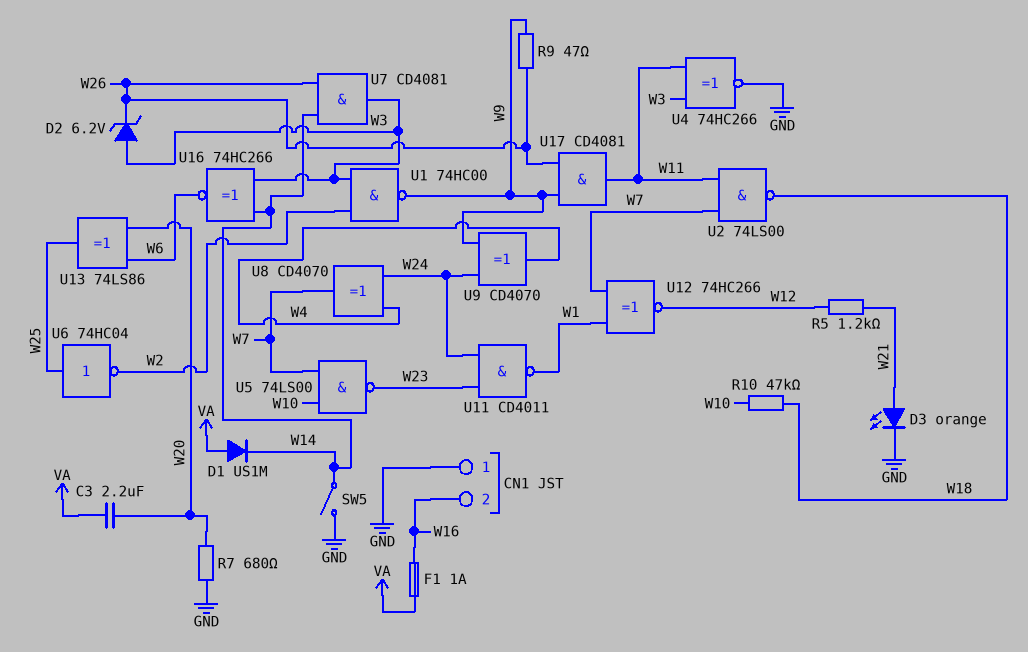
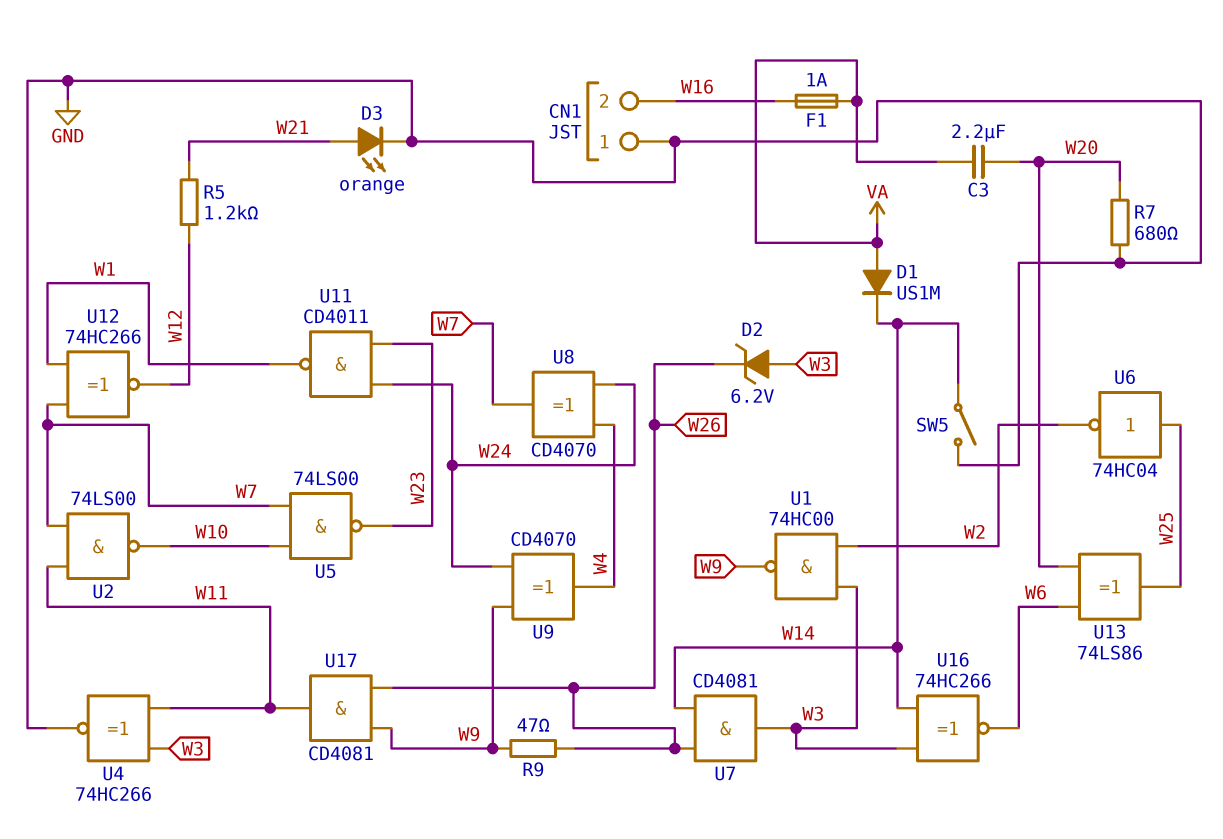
R10: 47k (W10, W18) -> none
U2: NAND 74LS00 (in W7, in W11, out W18) -> NAND 74LS00 (in W7, in W11, out W10)

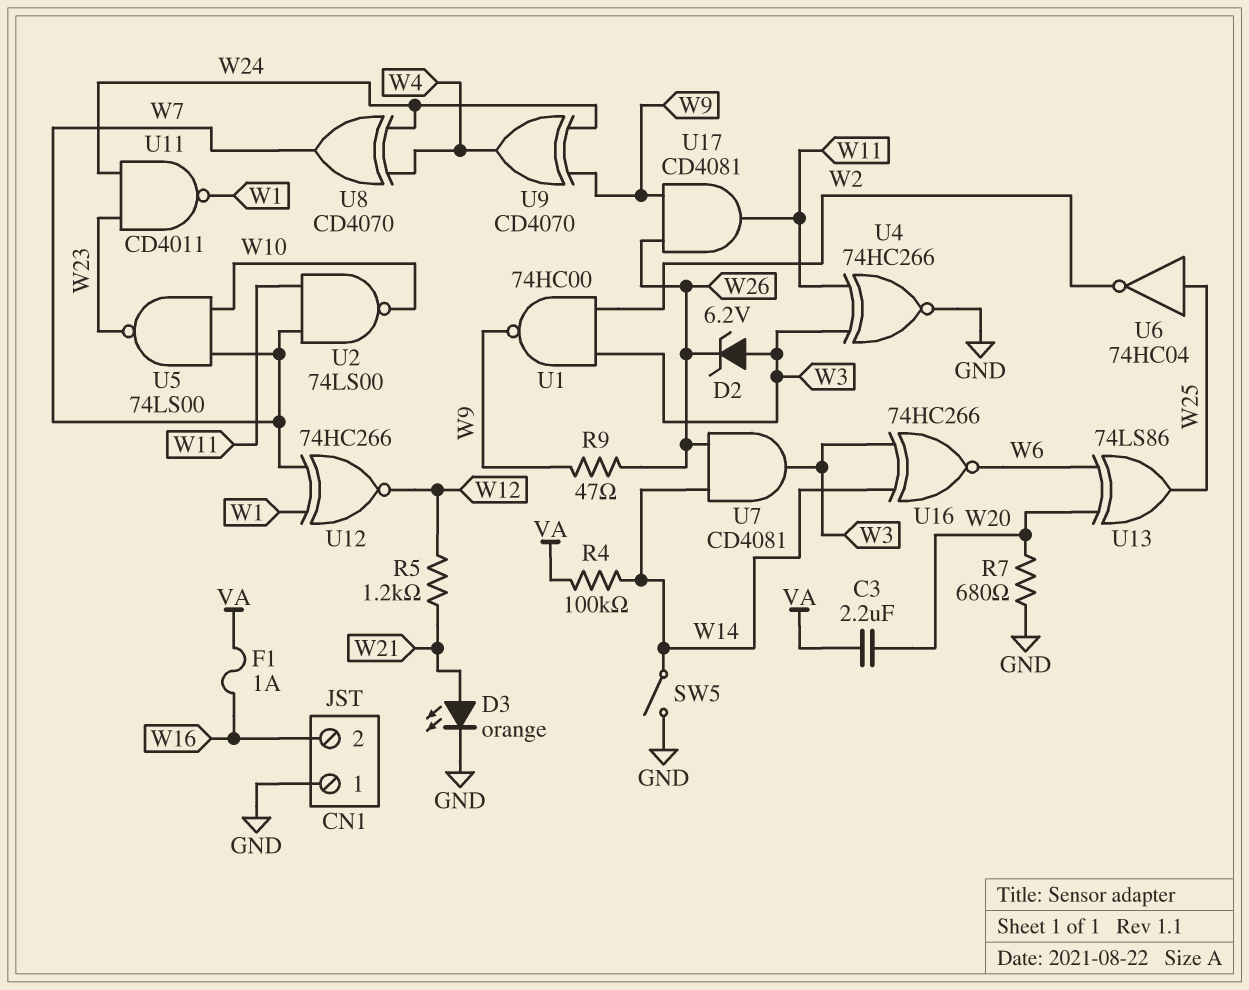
D1: diode US1M (A VA, K W14) -> none
R4: none -> 100k (VA, W14)

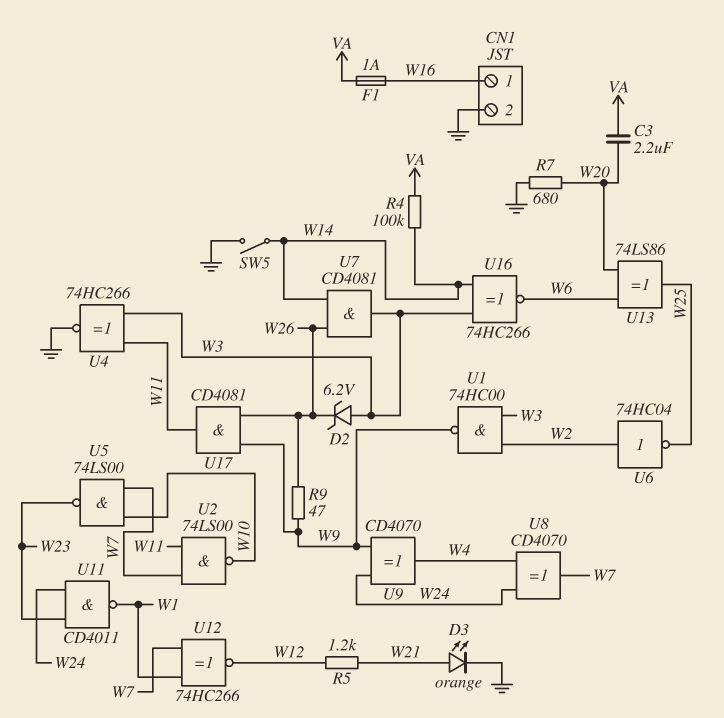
CN1 pin 1: GND -> W16
CN1 pin 2: W16 -> GND
U6: NOT 74HC04 (in W25, out W2) -> NOT 74HC04 (in W2, out W25)

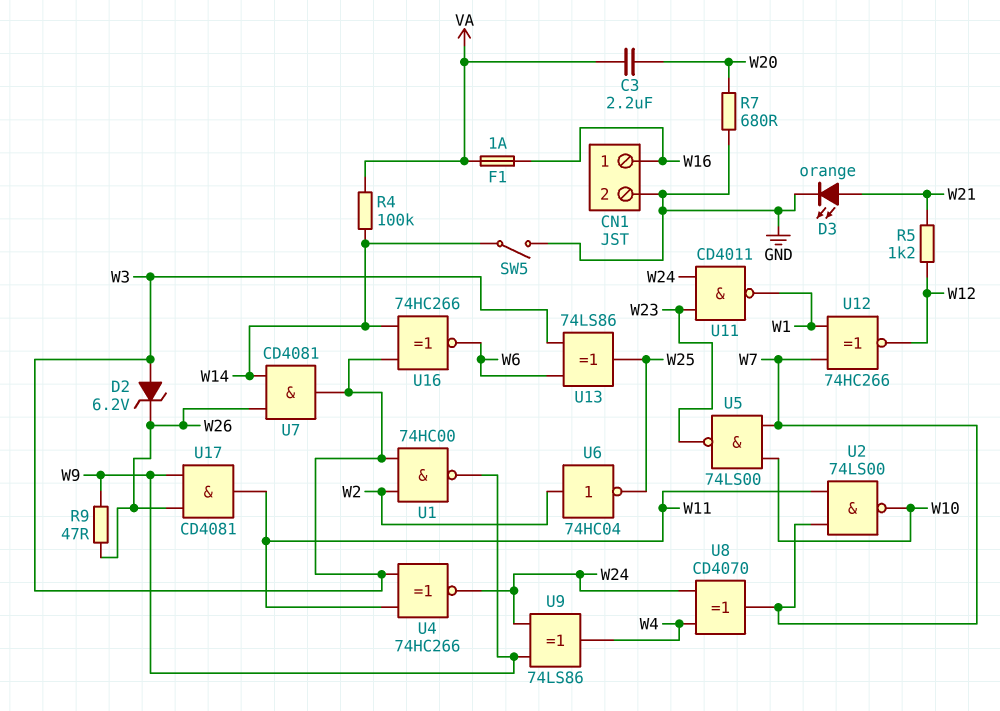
U4: XNOR 74HC266 (in W3, in W11, out GND) -> XNOR 74HC266 (in W3, in W11, out W24)
U9: XOR CD4070 (in W9, in W24, out W4) -> XOR 74LS86 (in W9, in W24, out W4)
U13: XOR 74LS86 (in W6, in W20, out W25) -> XOR 74LS86 (in W3, in W6, out W25)

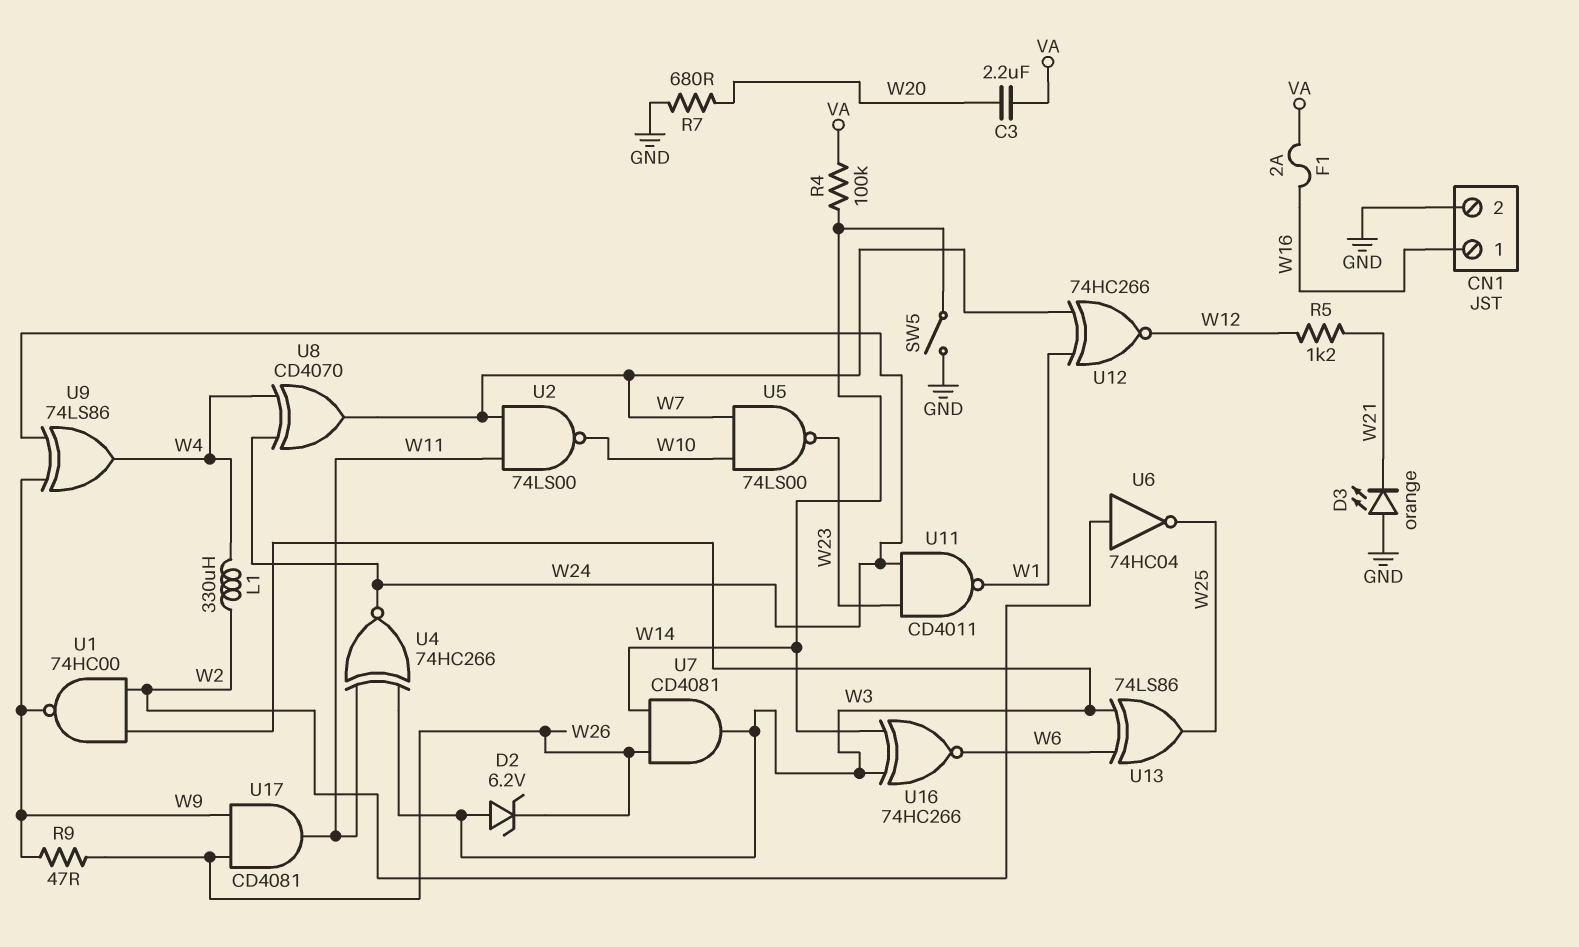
D3: LED orange (A W21, K GND) -> LED orange (A GND, K W21)
F1: 1A (VA, W16) -> 2A (VA, W16)
L1: none -> 330uH (W2, W4)

